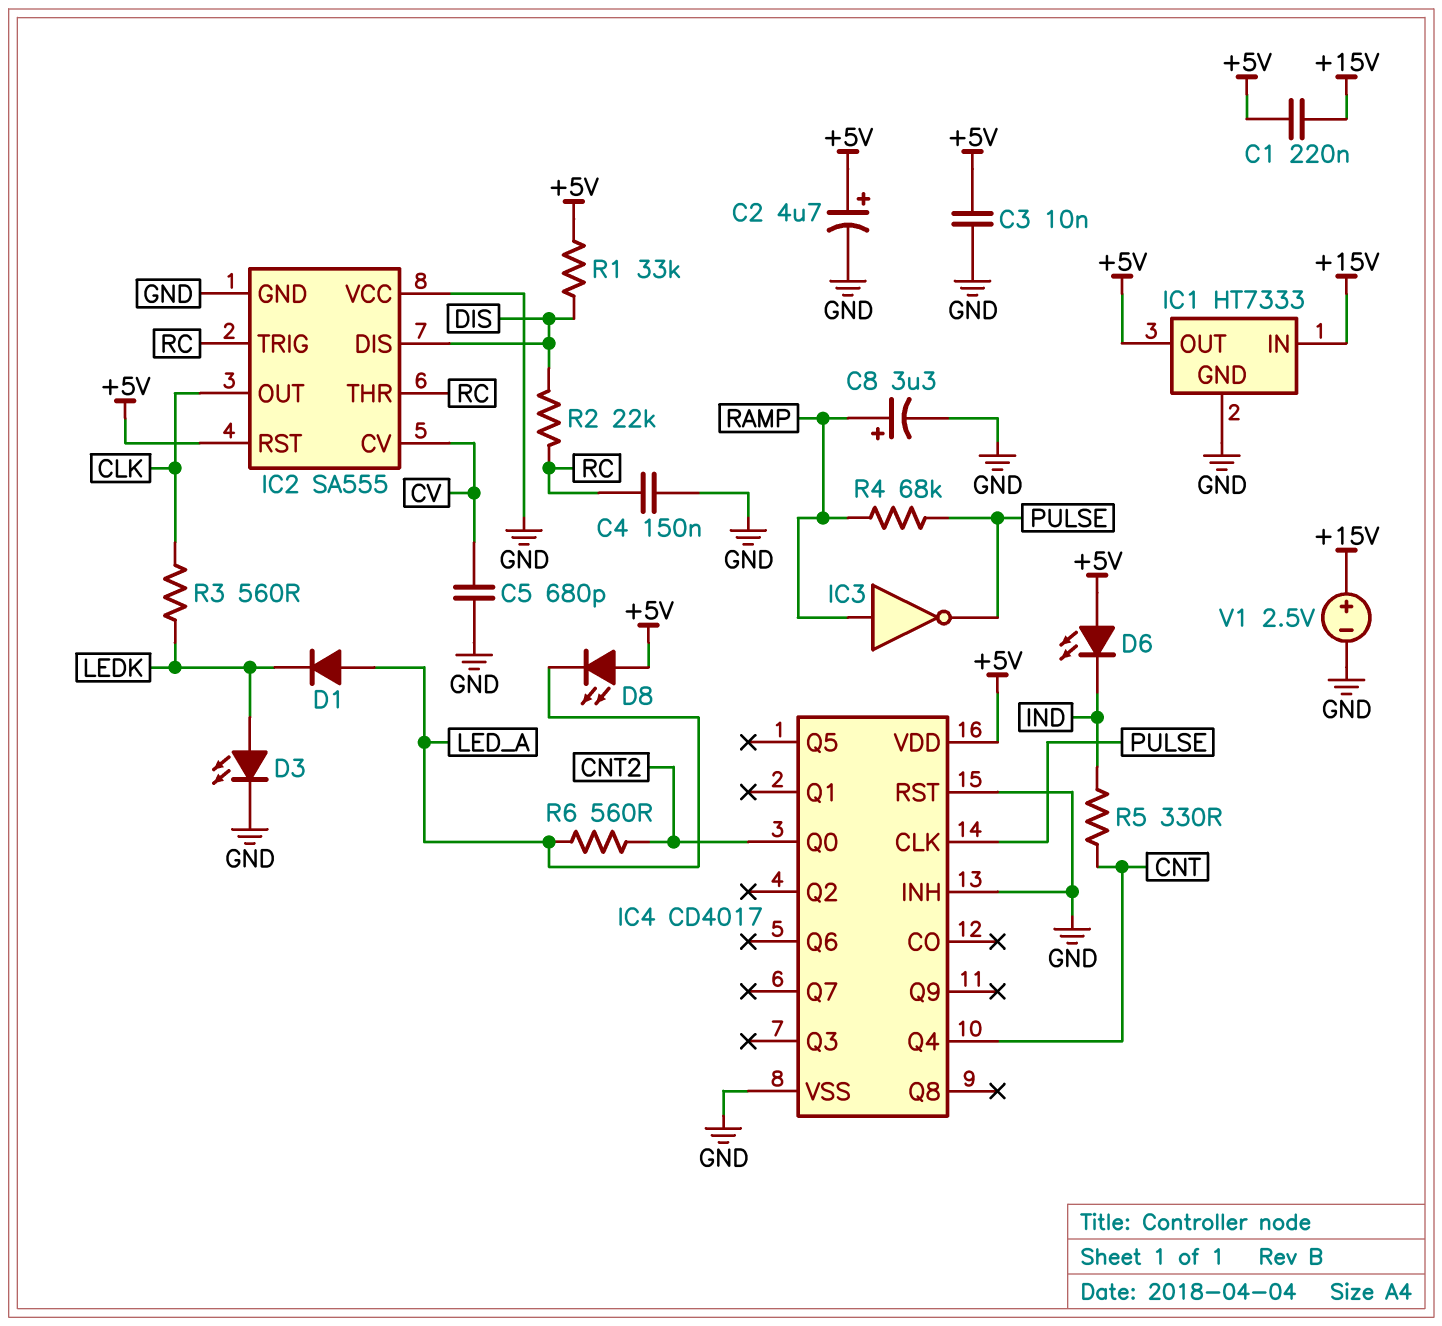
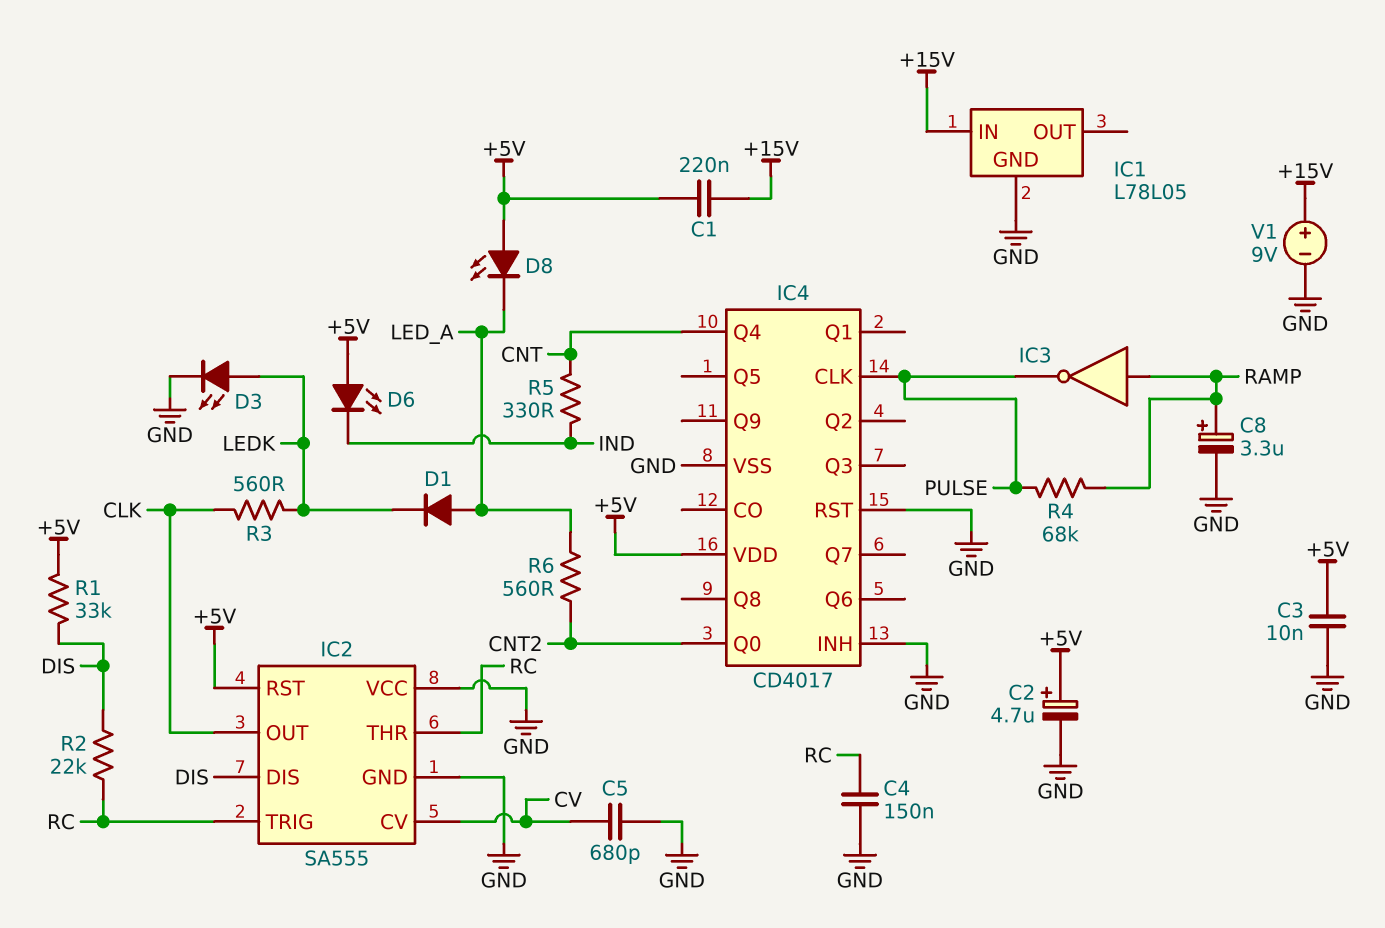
IC1: HT7333 -> L78L05
IC1 pin OUT: +5V -> none
V1: 2.5V (plus +15V, minus GND) -> 9V (plus +15V, minus GND)

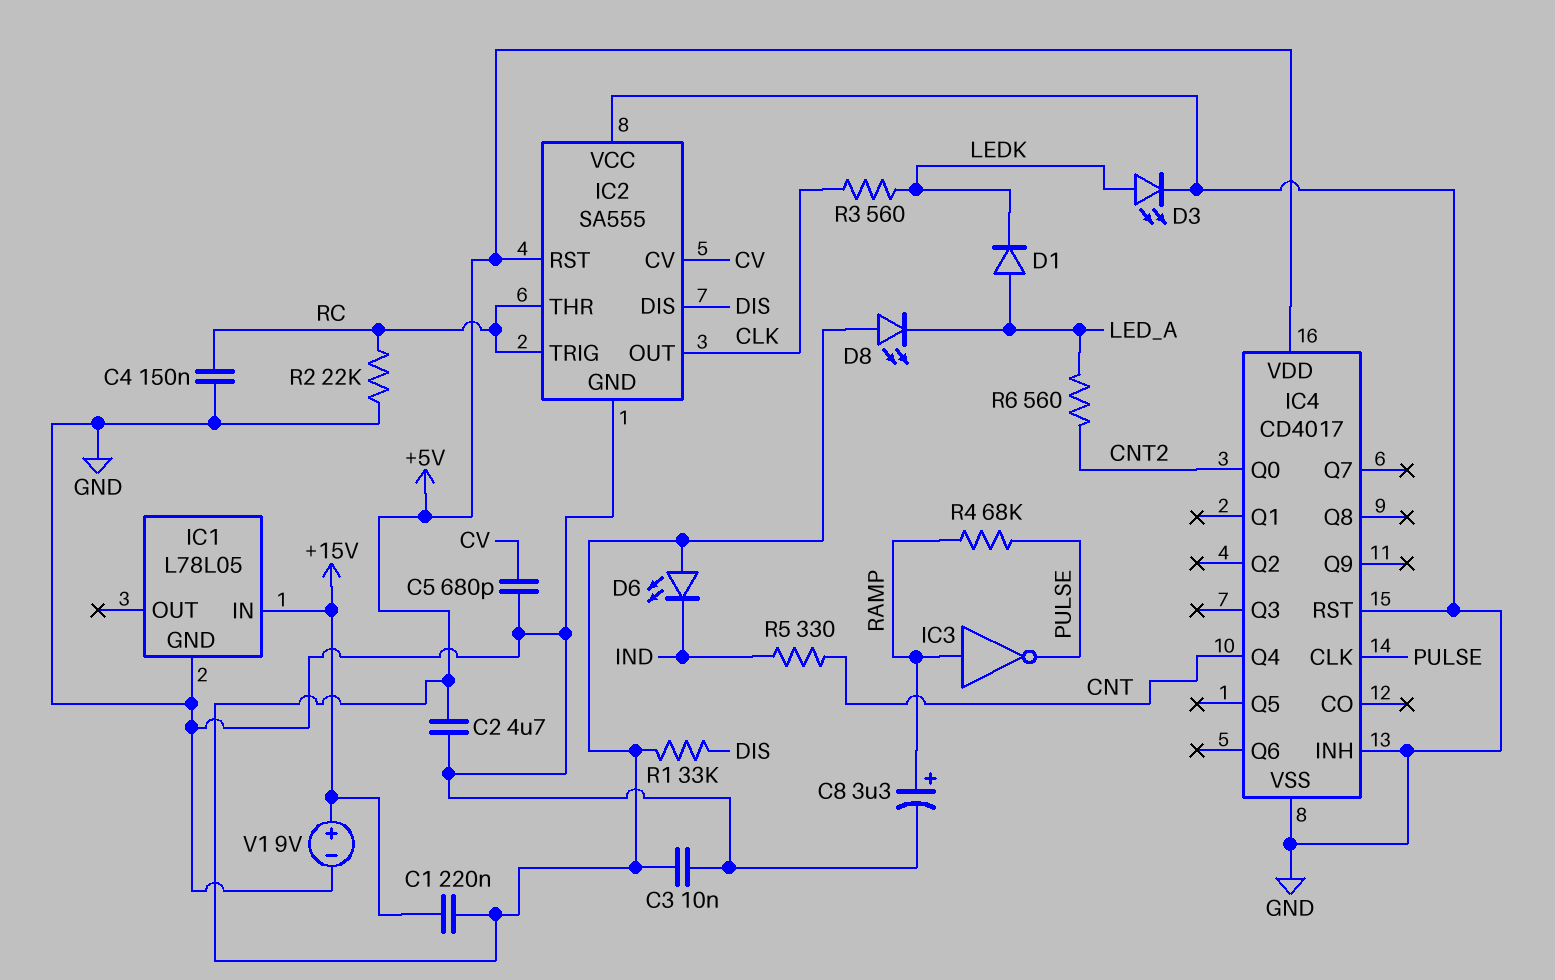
C2: 4.7uF (plus +5V, minus GND) -> 4.7uF (+5V, GND)
R2: 22k (DIS, RC) -> 22k (GND, RC)

